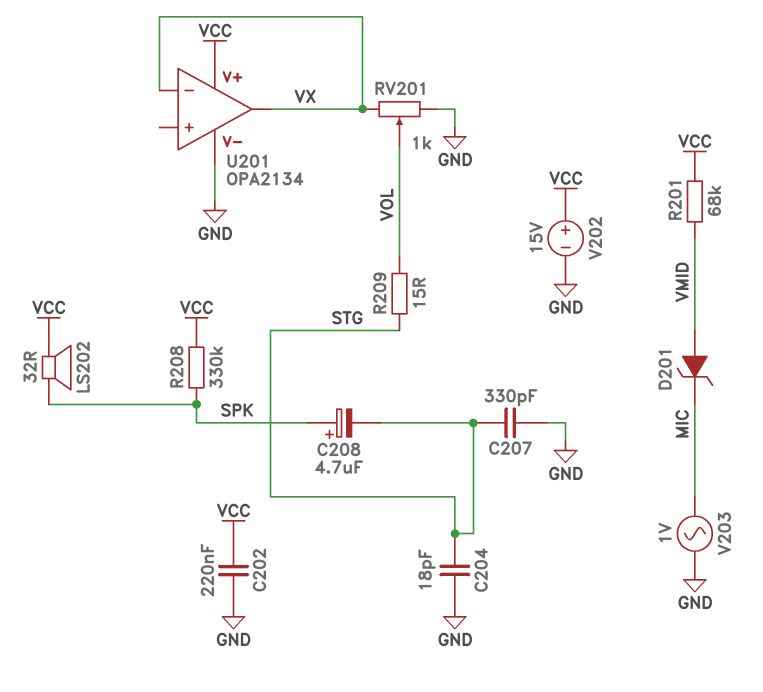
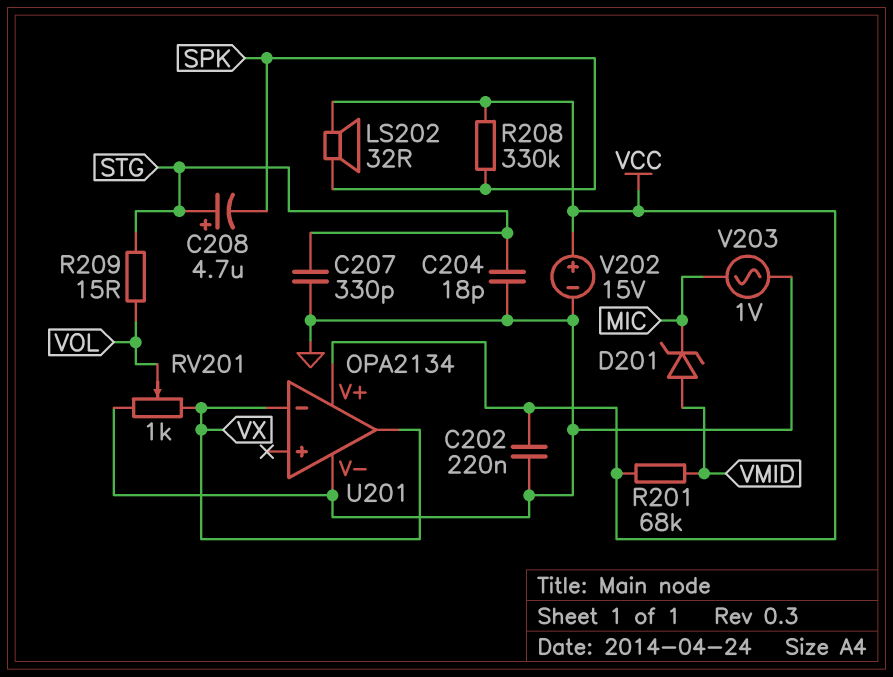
C208: 4.7uF (plus SPK, minus STG) -> 4.7uF (plus STG, minus SPK)

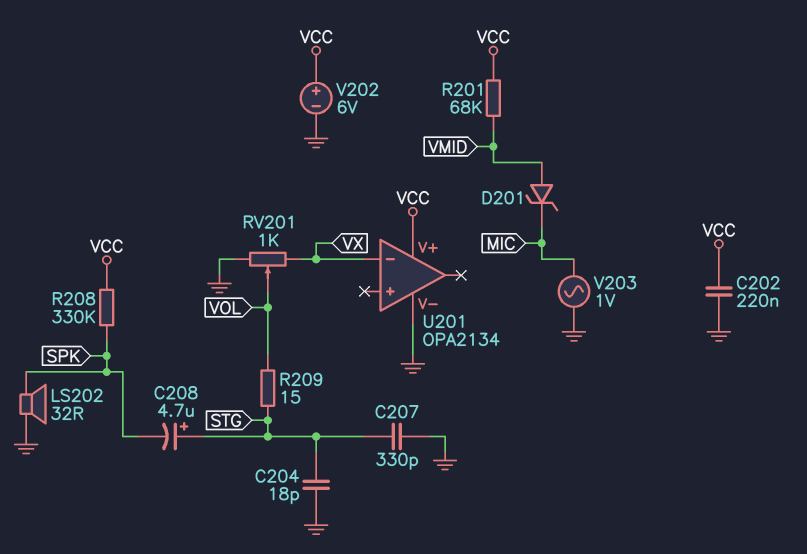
LS202: speaker 32R (SPK, VCC) -> speaker 32R (GND, SPK)
U201 pin out: VX -> none
V202: 15V (plus VCC, minus GND) -> 6V (plus VCC, minus GND)

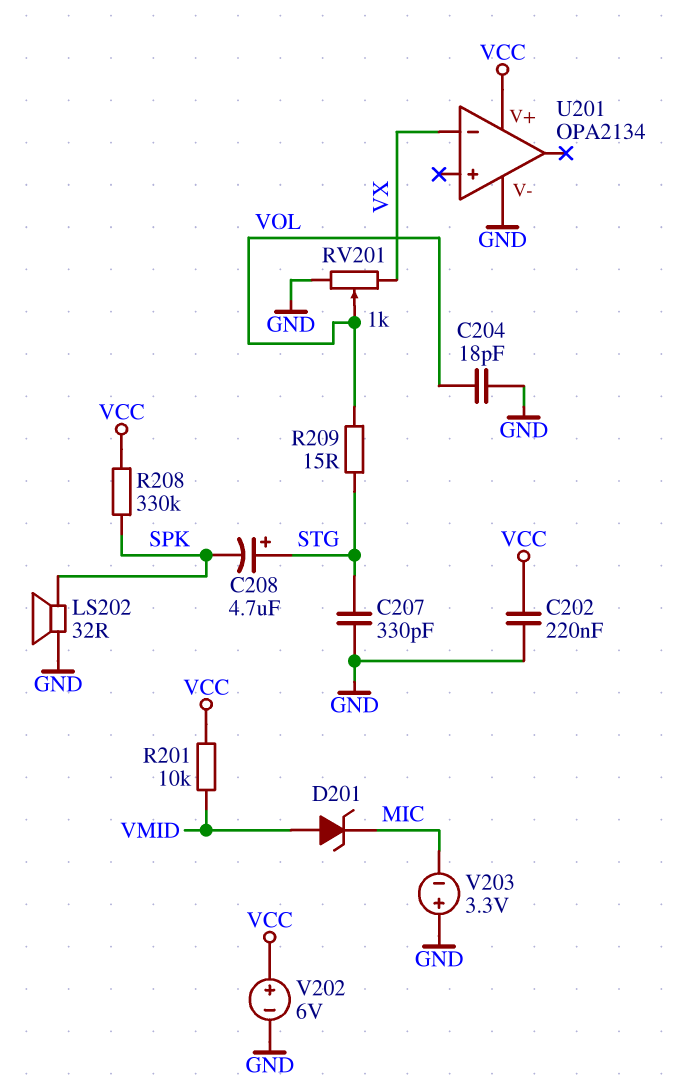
C204: 18pF (GND, STG) -> 18pF (GND, VOL)
R201: 68k (VCC, VMID) -> 10k (VCC, VMID)
V203: AC 1V (GND, MIC) -> 3.3V (plus GND, minus MIC)

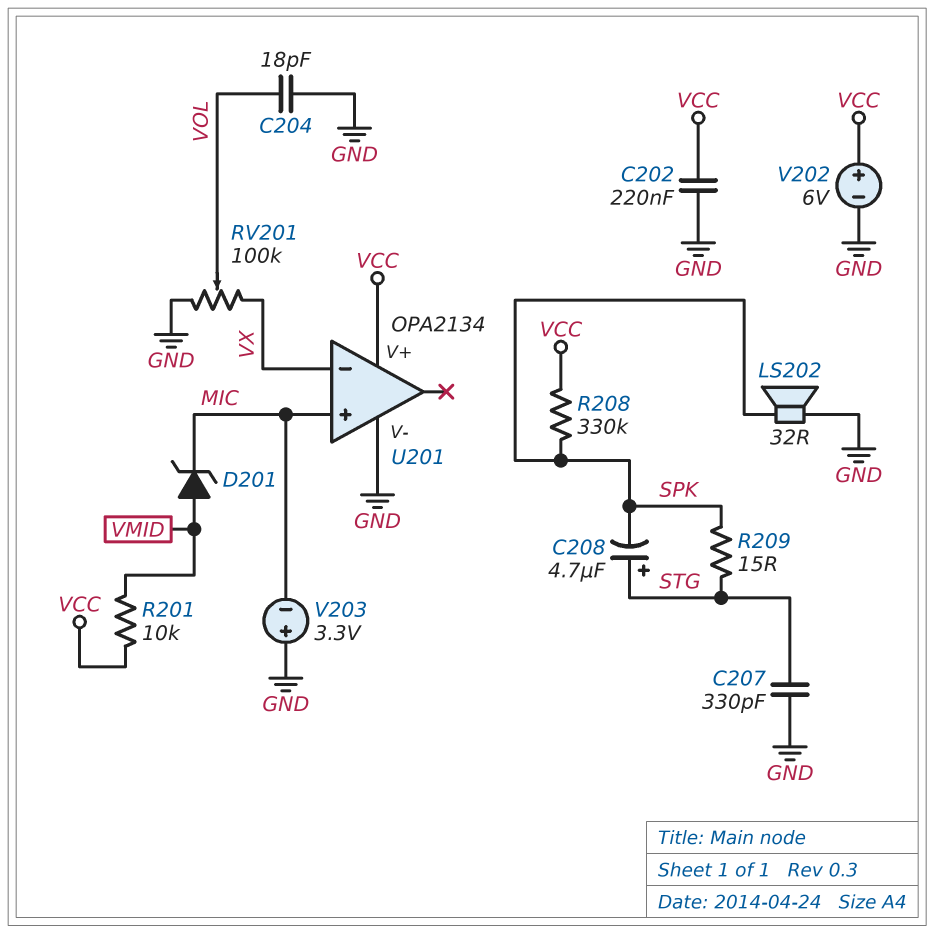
R209: 15 (STG, VOL) -> 15 (SPK, STG)
RV201: 1k (GND, VX, wiper VOL) -> 100k (GND, VX, wiper VOL)
U201 pin in+: none -> MIC

